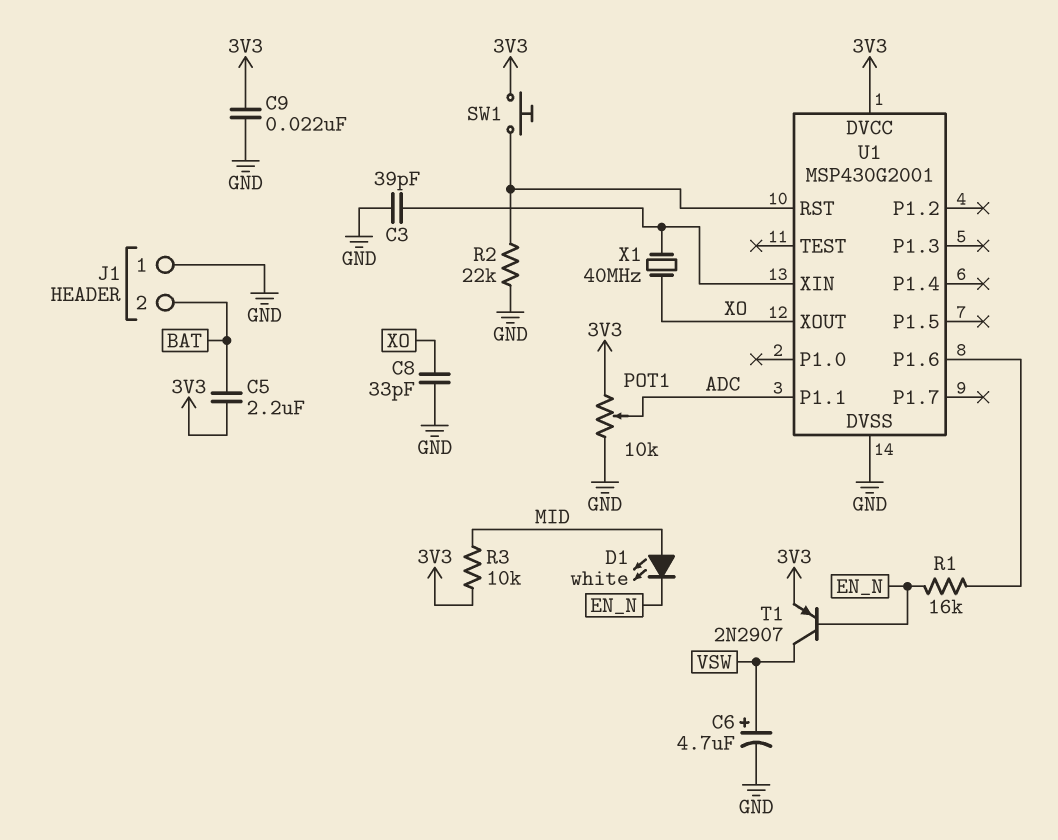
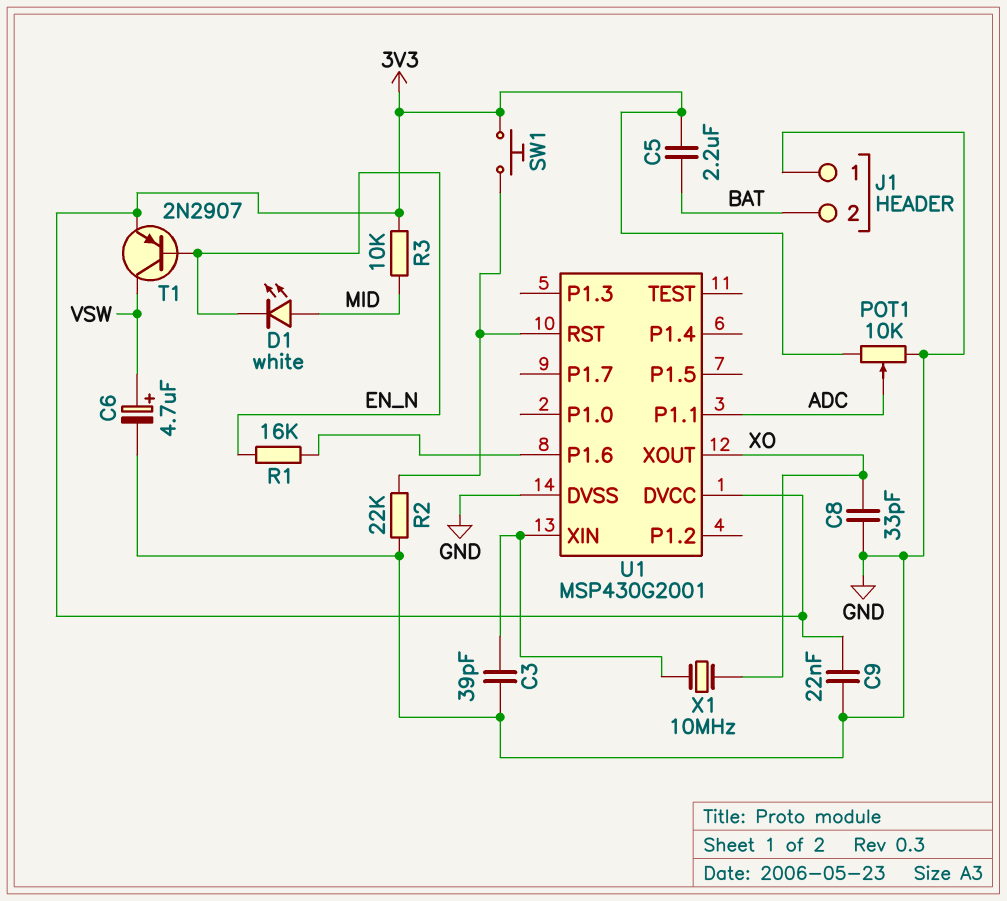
X1: 40MHz (U1/XIN, XO) -> 10MHz (U1/XIN, XO)

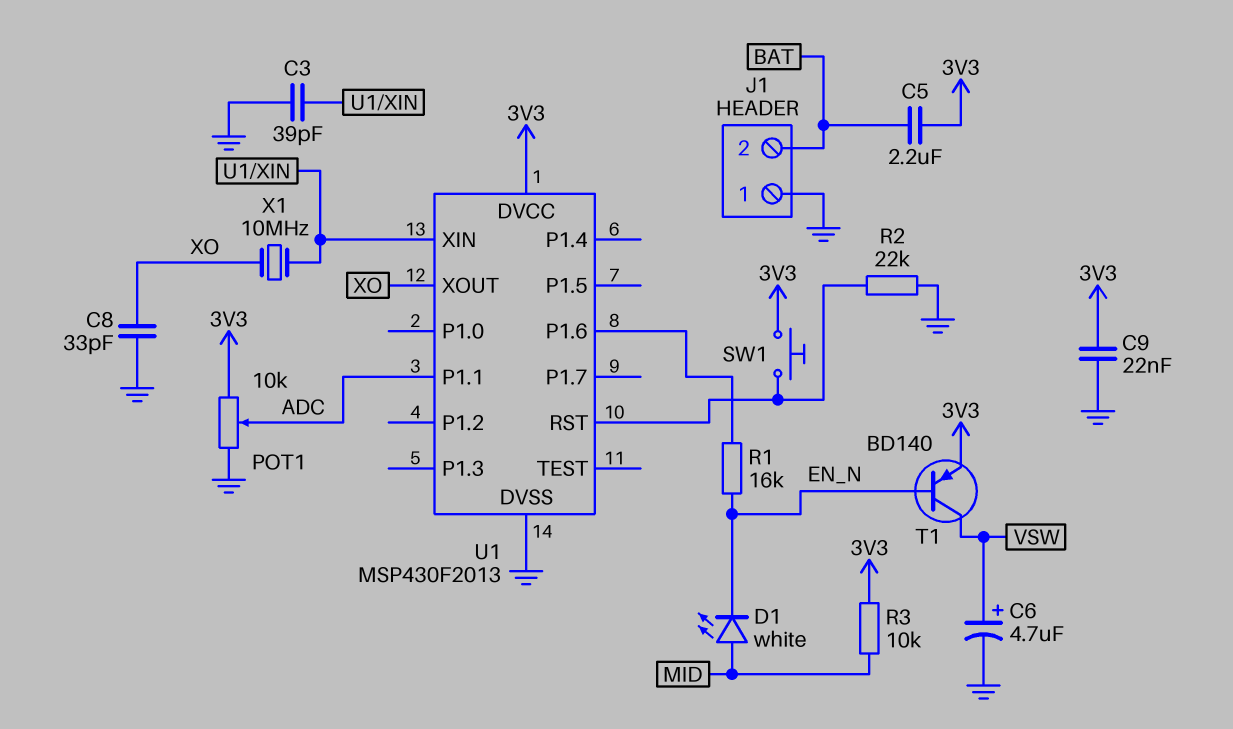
T1: PNP 2N2907 (B EN_N, C VSW, E 3V3) -> PNP BD140 (B EN_N, C VSW, E 3V3)
U1: MSP430G2001 -> MSP430F2013

